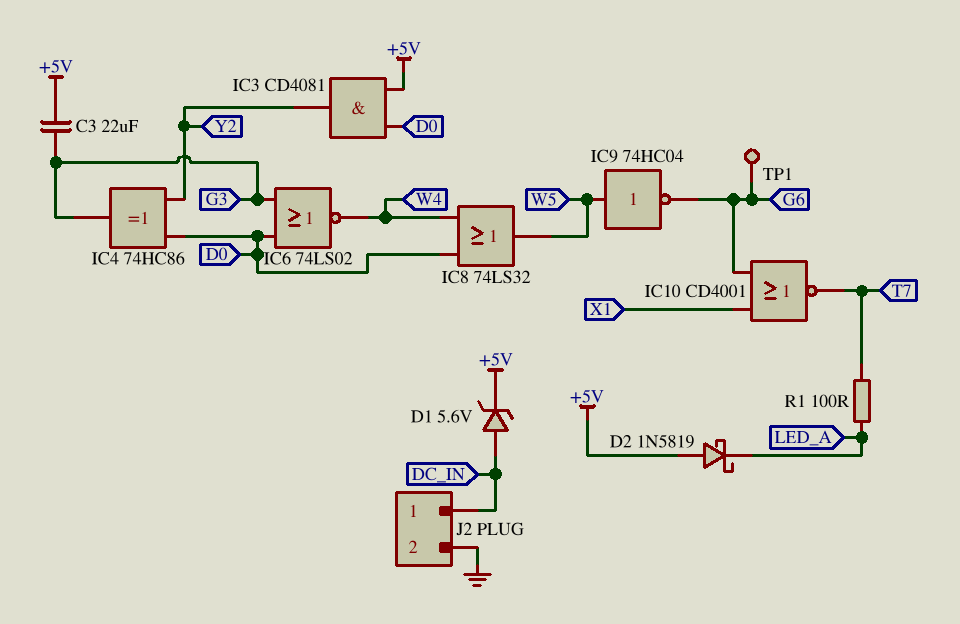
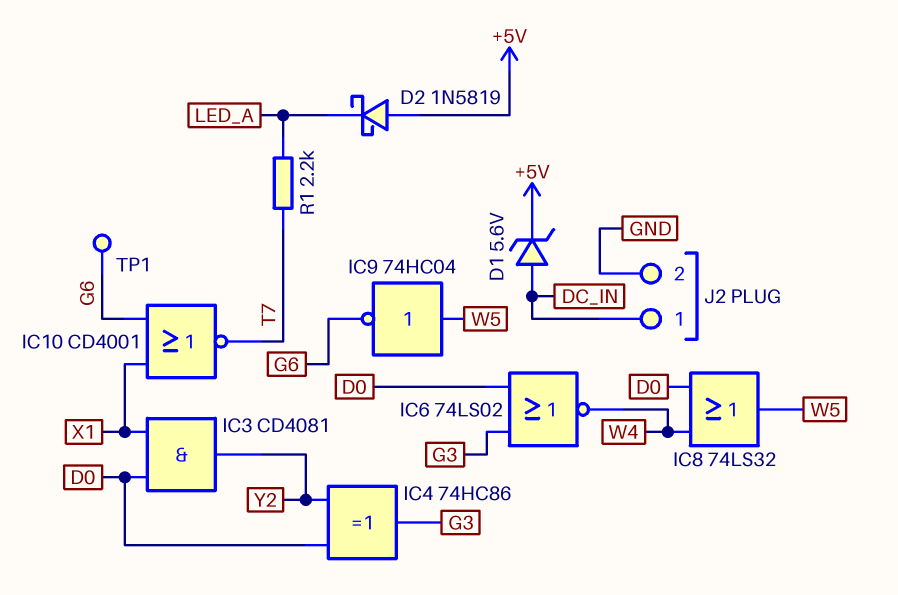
C3: 22uF (+5V, G3) -> none
IC3: AND CD4081 (in +5V, in D0, out Y2) -> AND CD4081 (in D0, in X1, out Y2)
R1: 100 (LED_A, T7) -> 2.2k (LED_A, T7)

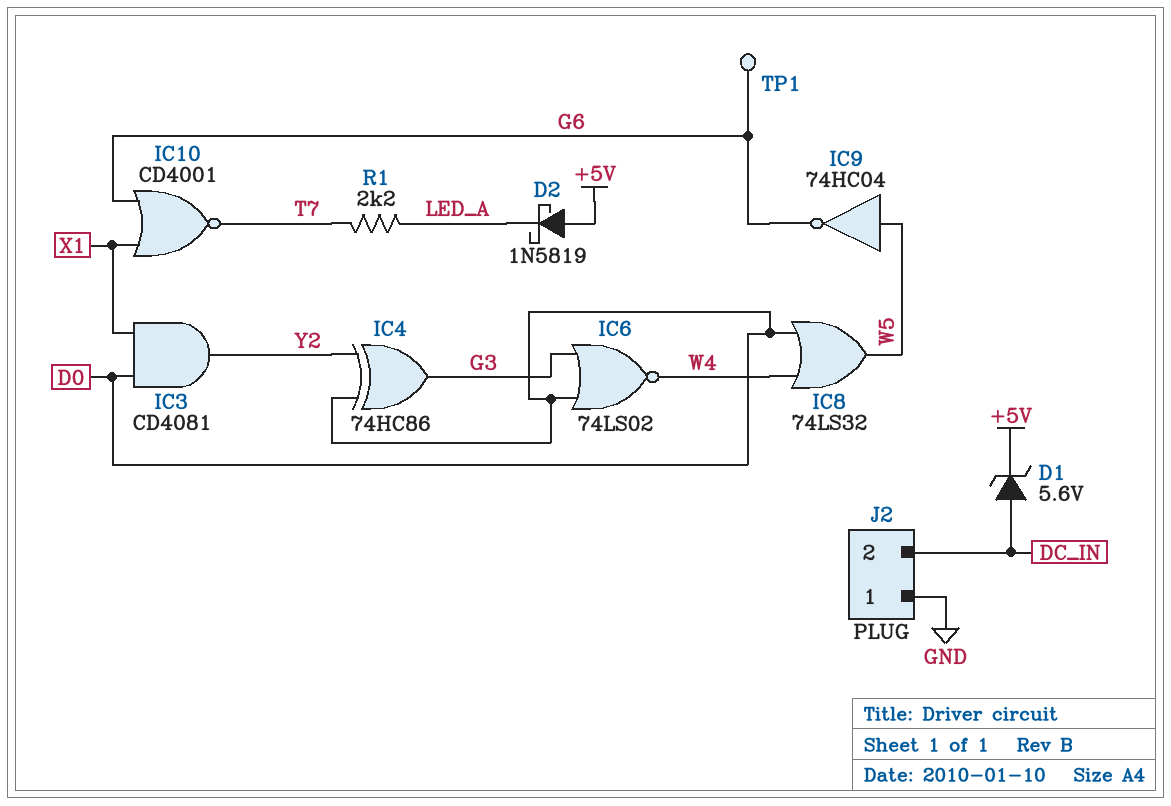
J2 pin 1: DC_IN -> GND
J2 pin 2: GND -> DC_IN

